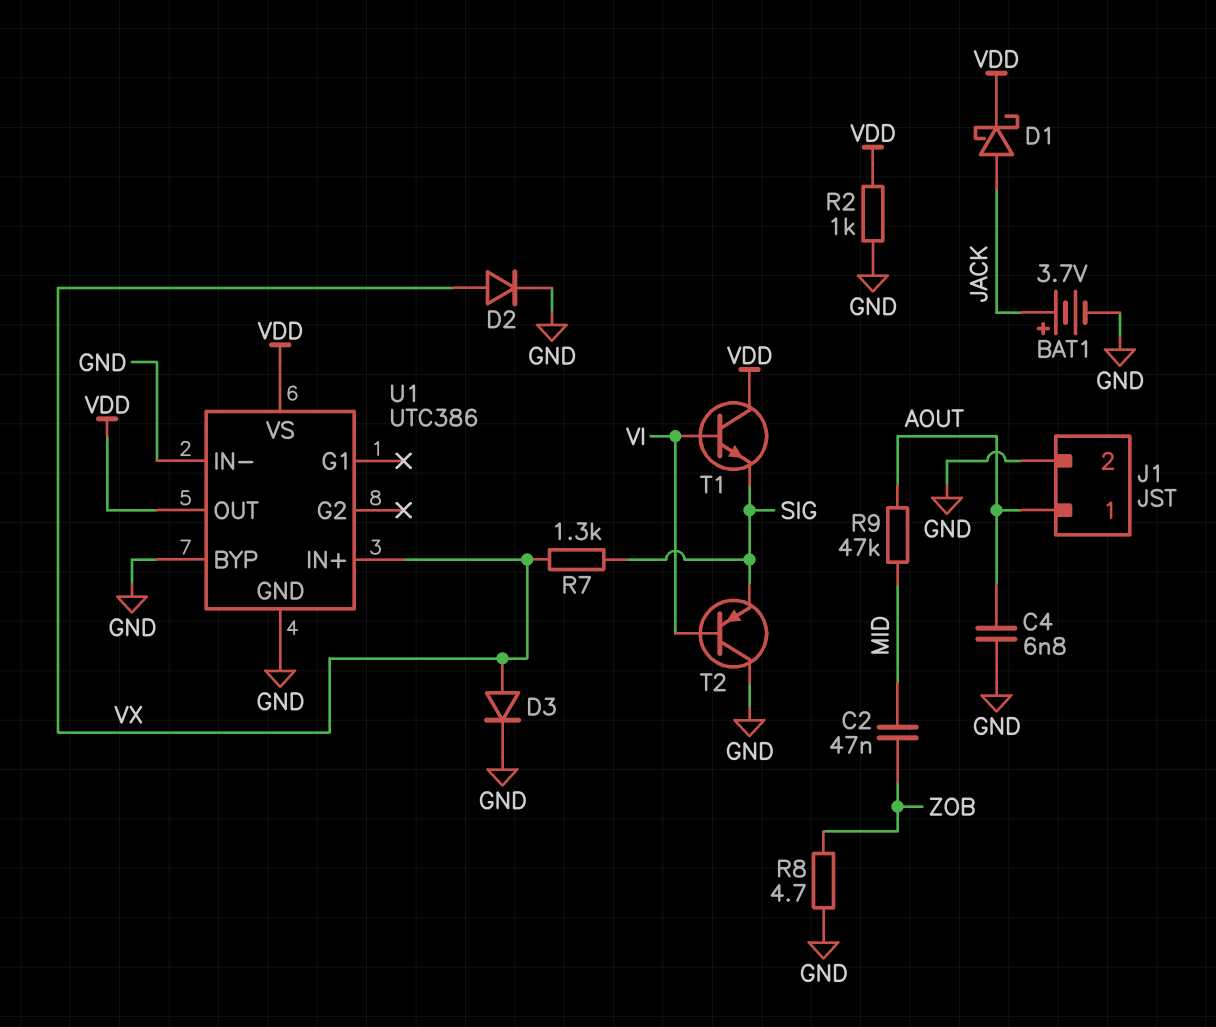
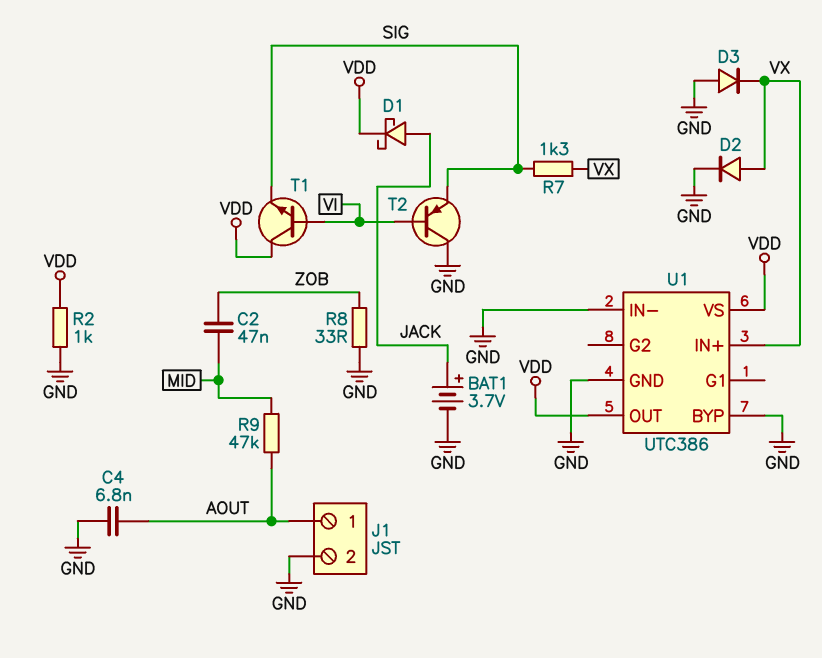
D3: diode (A VX, K GND) -> diode (A GND, K VX)
R8: 4.7 (GND, ZOB) -> 33 (GND, ZOB)

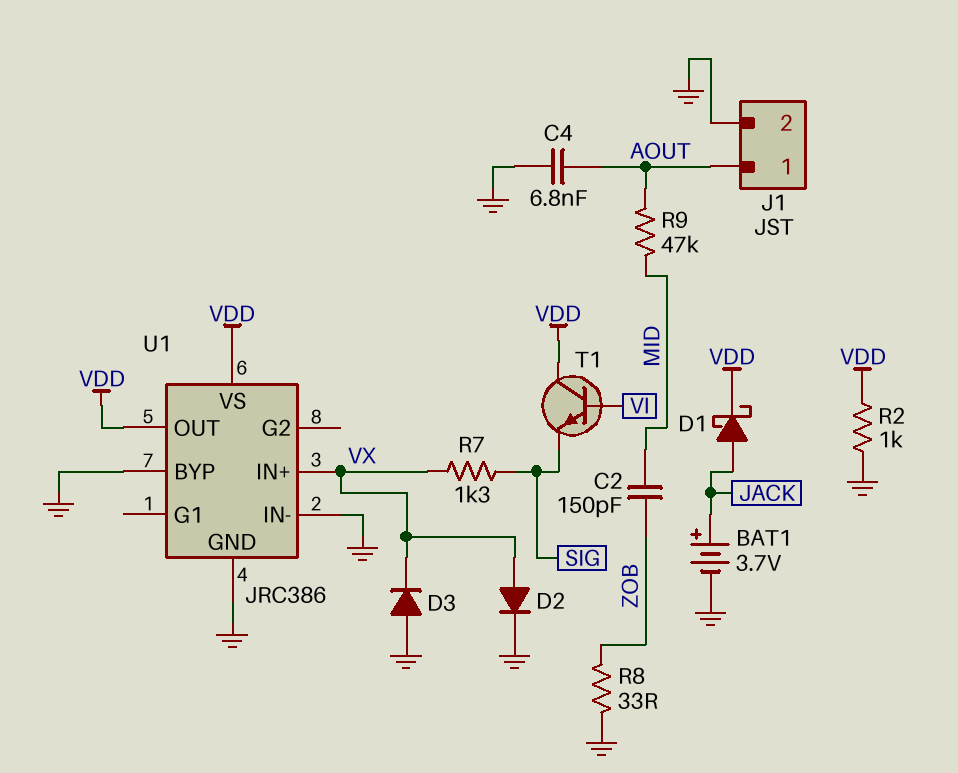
C2: 47nF (MID, ZOB) -> 150pF (MID, ZOB)
T2: PNP (B VI, C GND, E SIG) -> none
U1: UTC386 -> JRC386

